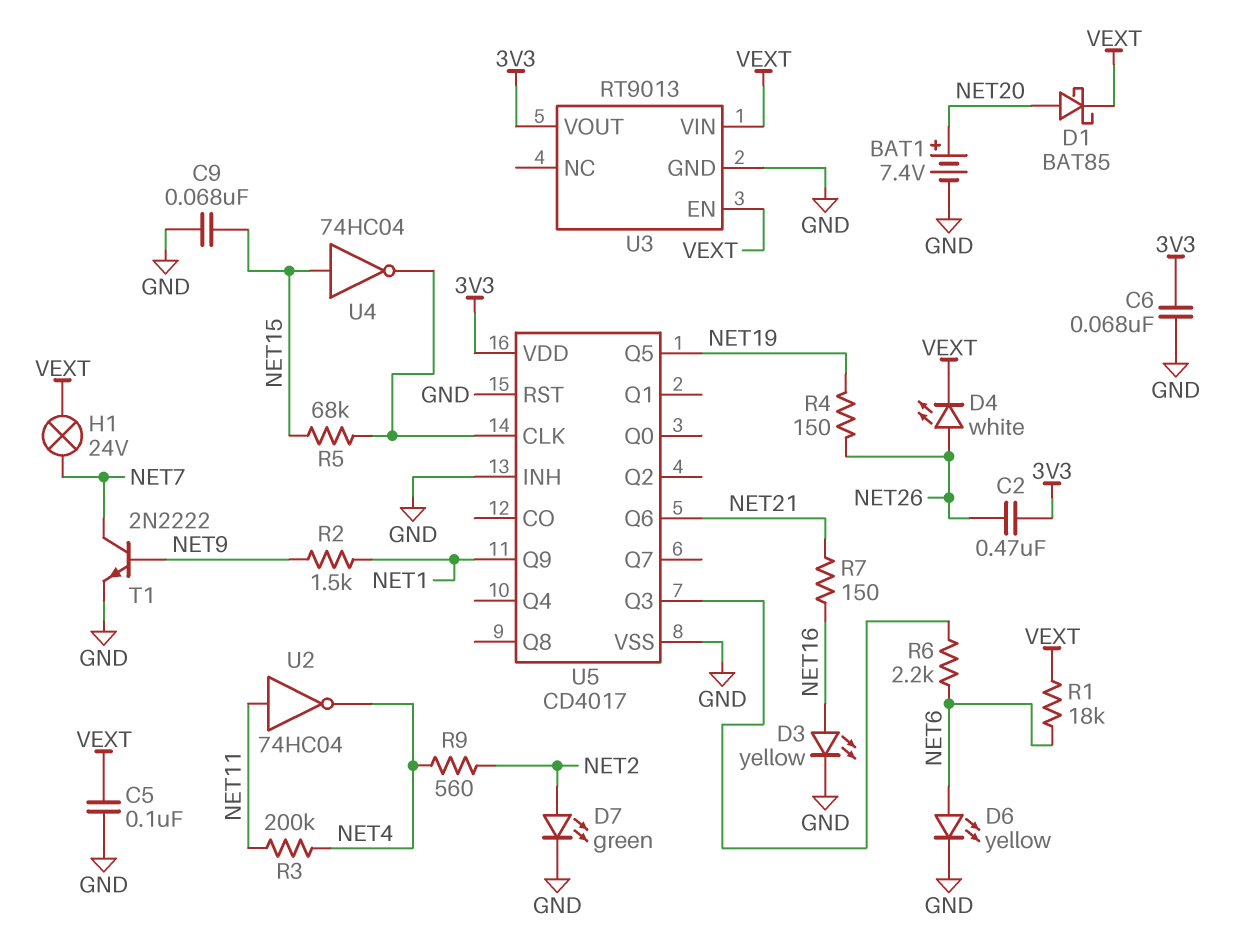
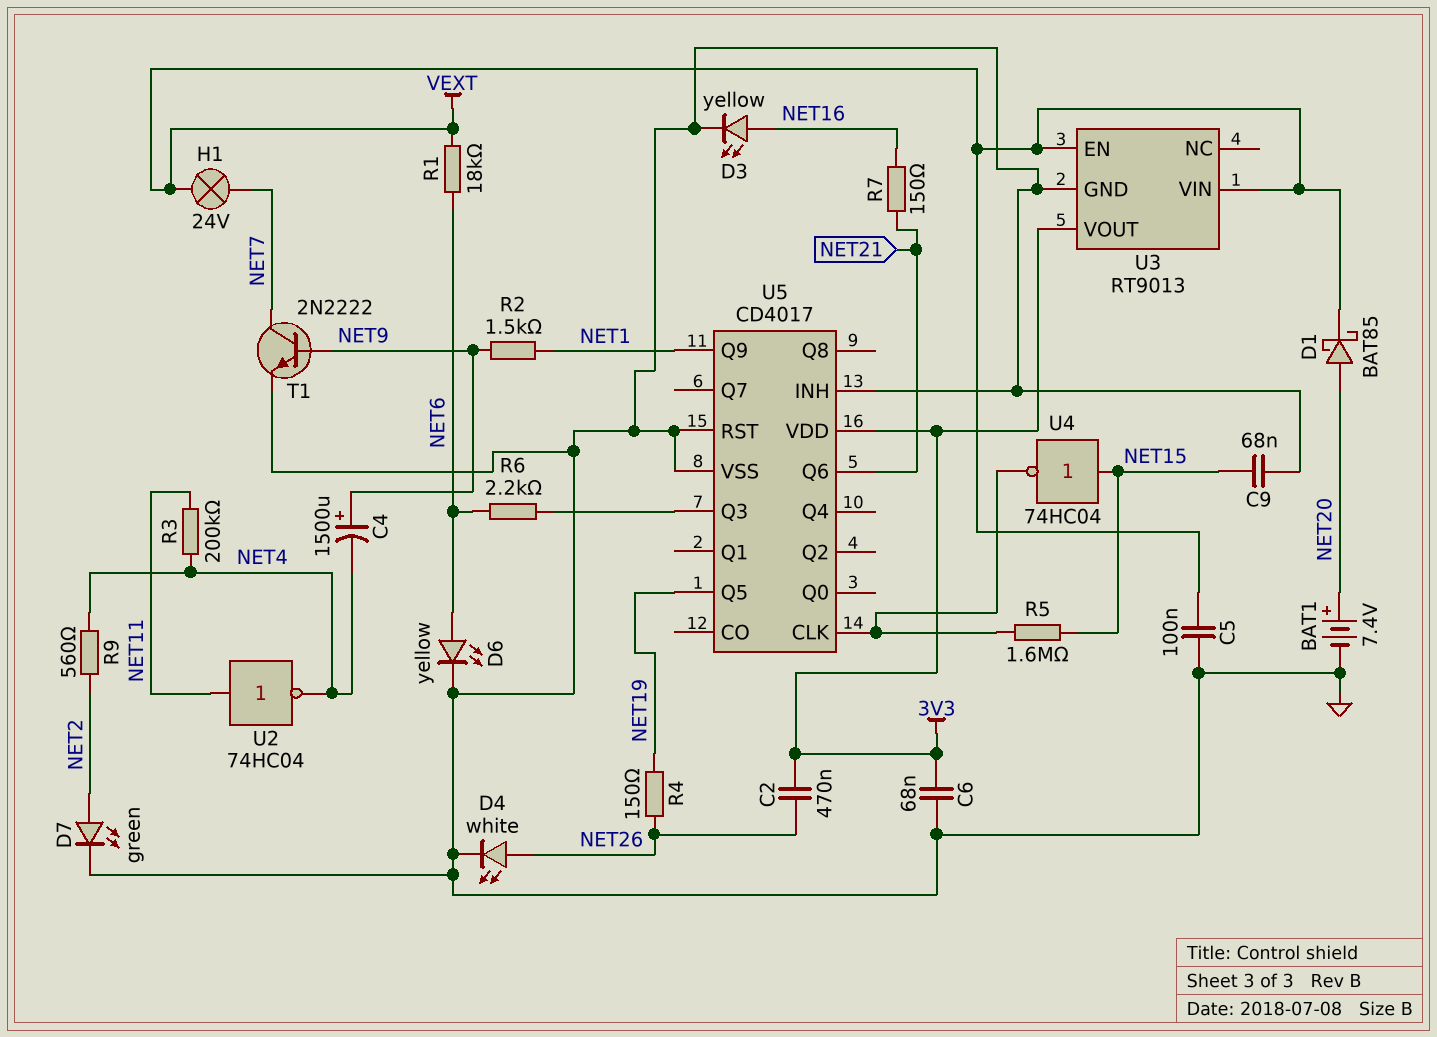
C4: none -> 1500uF (plus NET9, minus NET4)
D4: LED white (A NET26, K VEXT) -> LED white (A NET26, K GND)
R5: 68k (NET15, U5/CLK) -> 1.6M (NET15, U5/CLK)

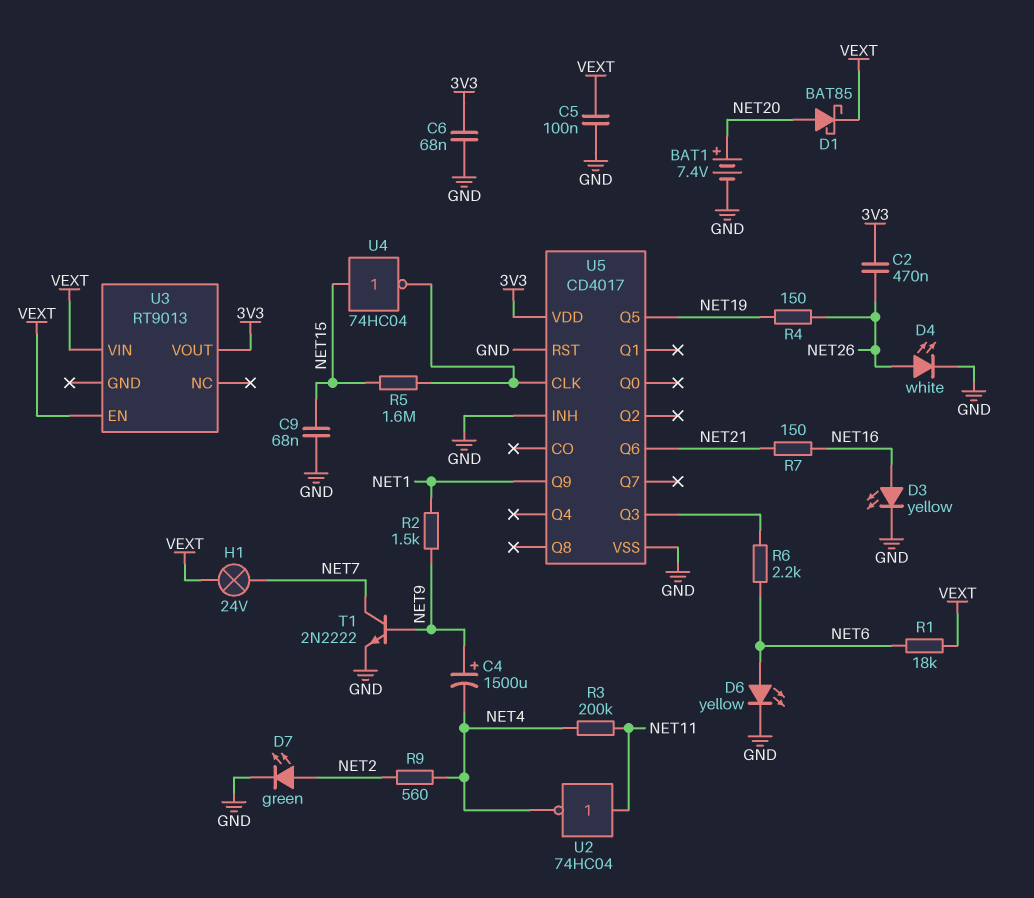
U3 pin GND: GND -> none

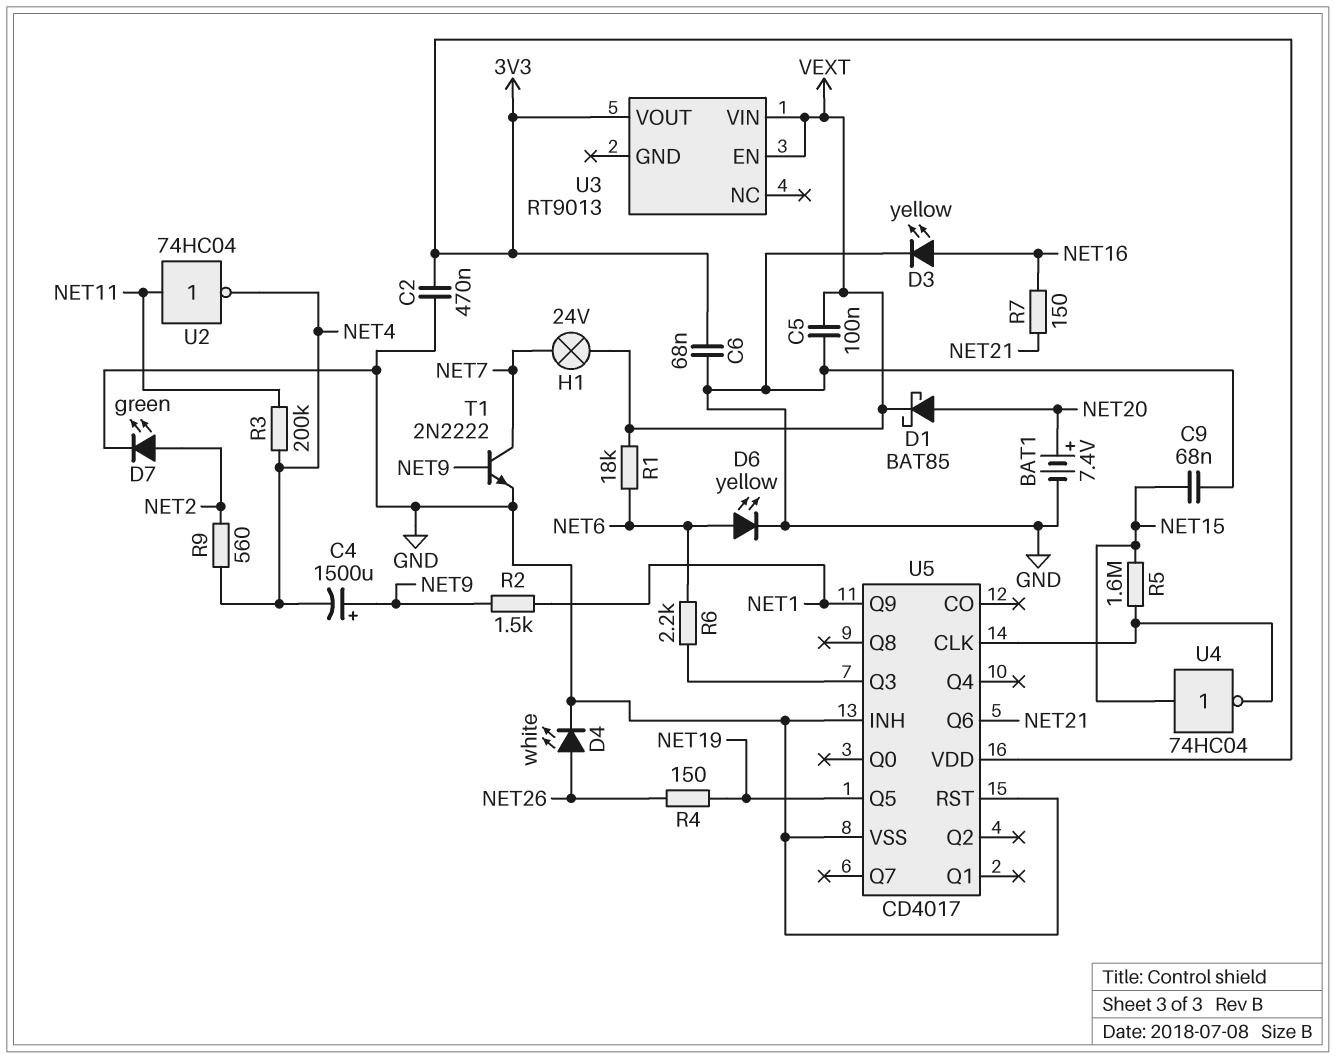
C2: 470nF (3V3, NET26) -> 470nF (3V3, GND)

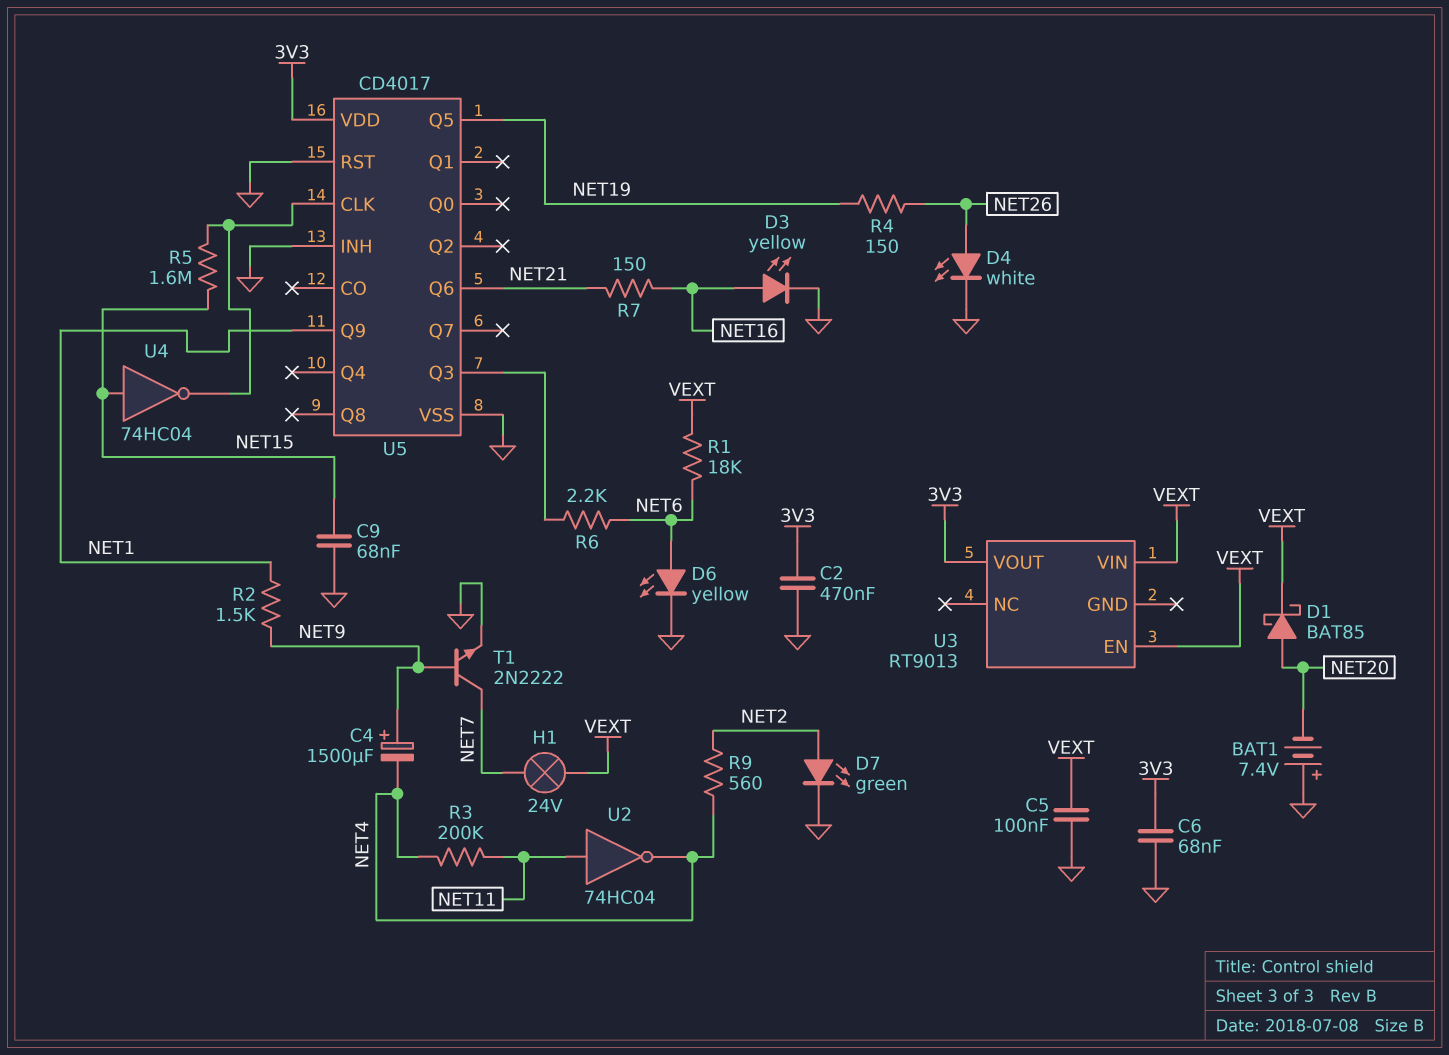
BAT1: 7.4V (plus NET20, minus GND) -> 7.4V (plus GND, minus NET20)

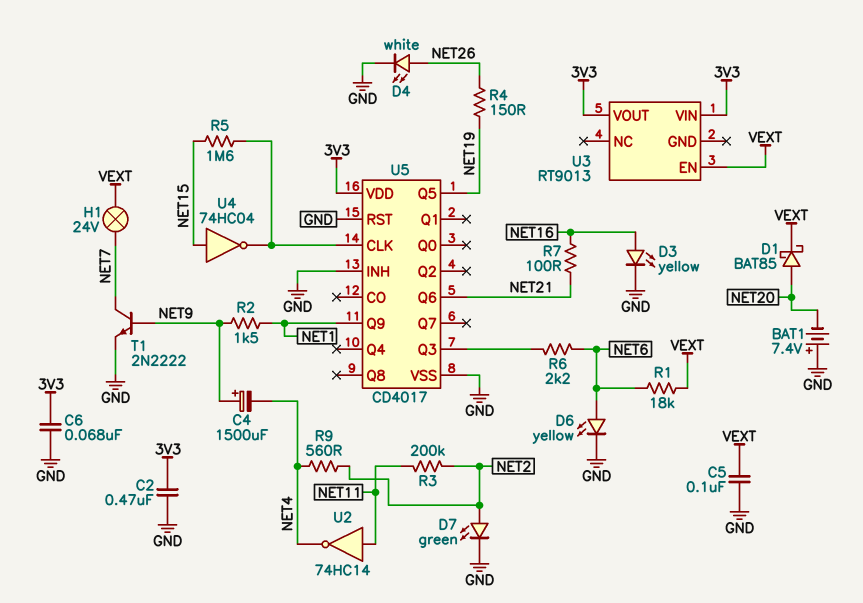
C9: 68nF (GND, NET15) -> none
R3: 200k (NET4, NET11) -> 200k (NET2, NET11)
R7: 150 (NET16, NET21) -> 100 (NET16, NET21)
U2: NOT 74HC04 (in NET11, out NET4) -> NOT 74HC14 (in NET11, out NET4)
U3 pin VIN: VEXT -> 3V3

